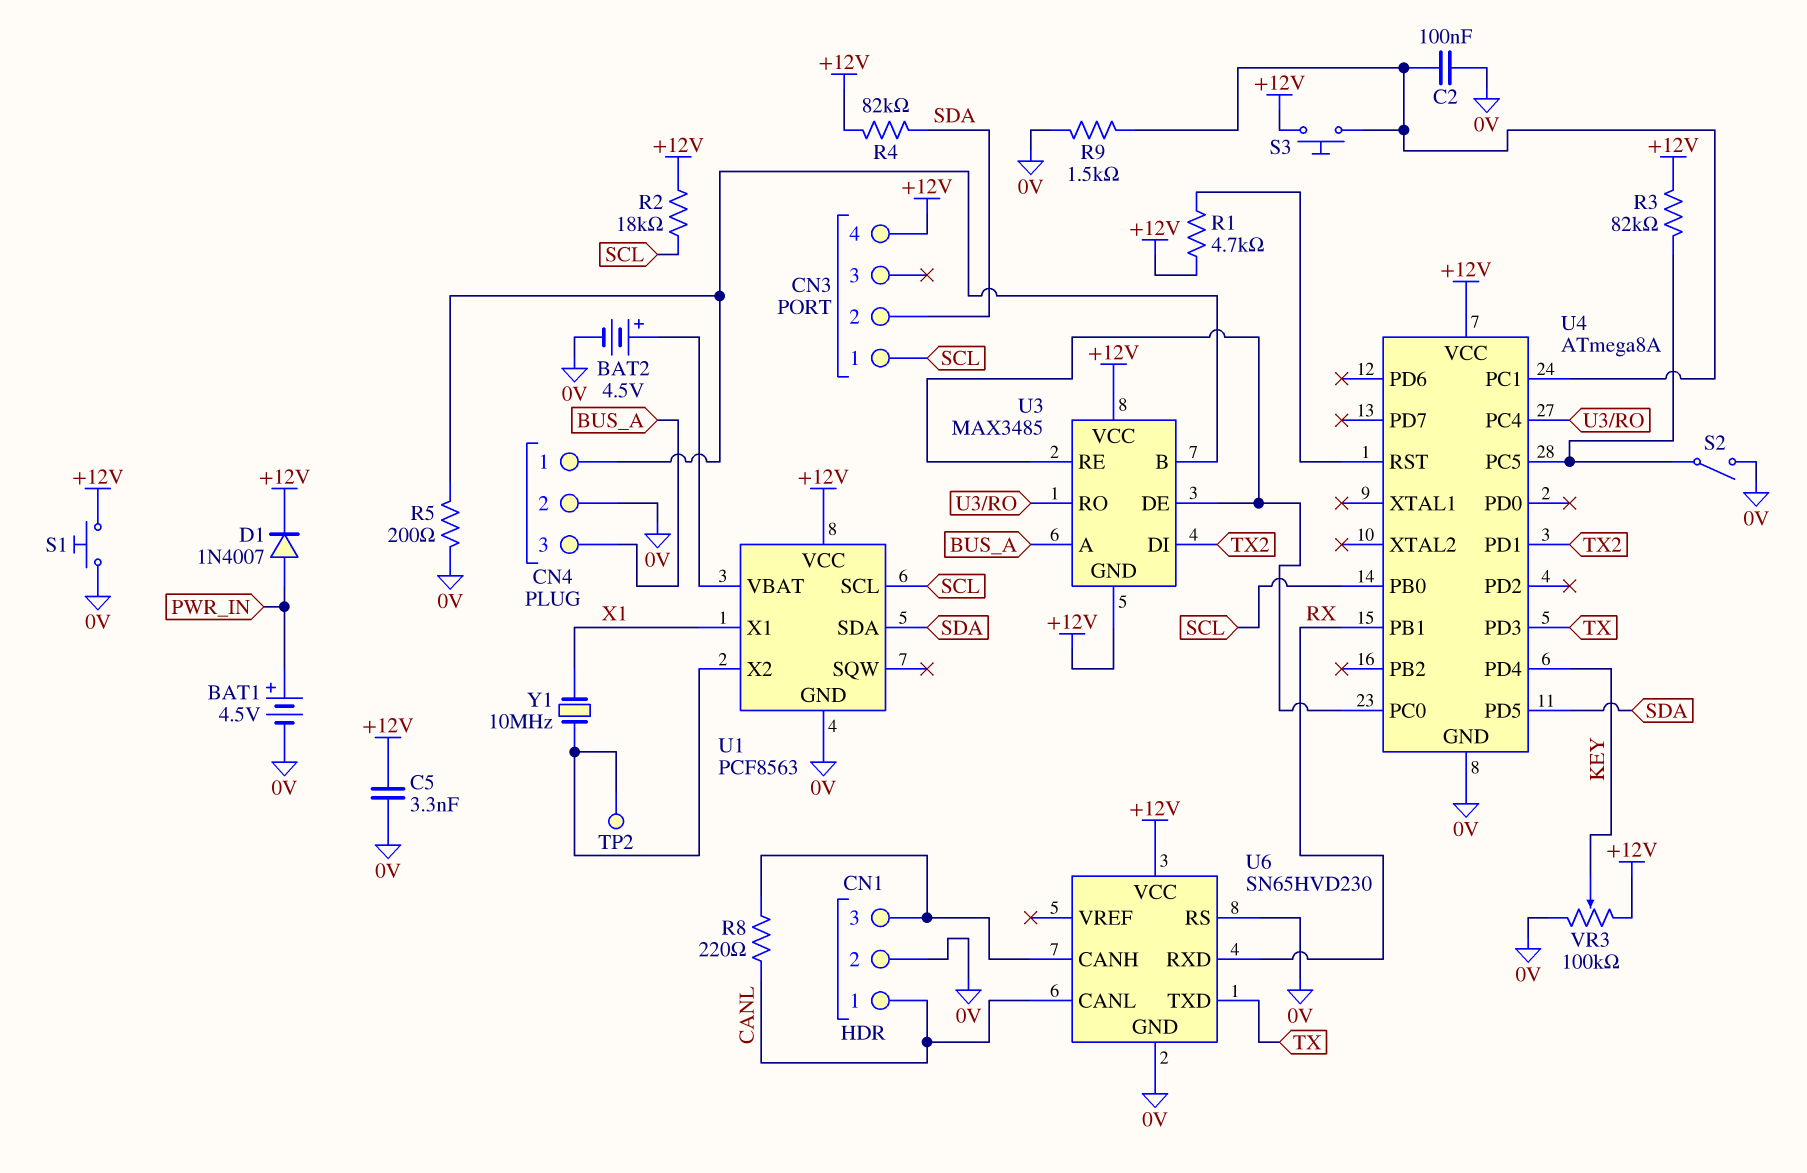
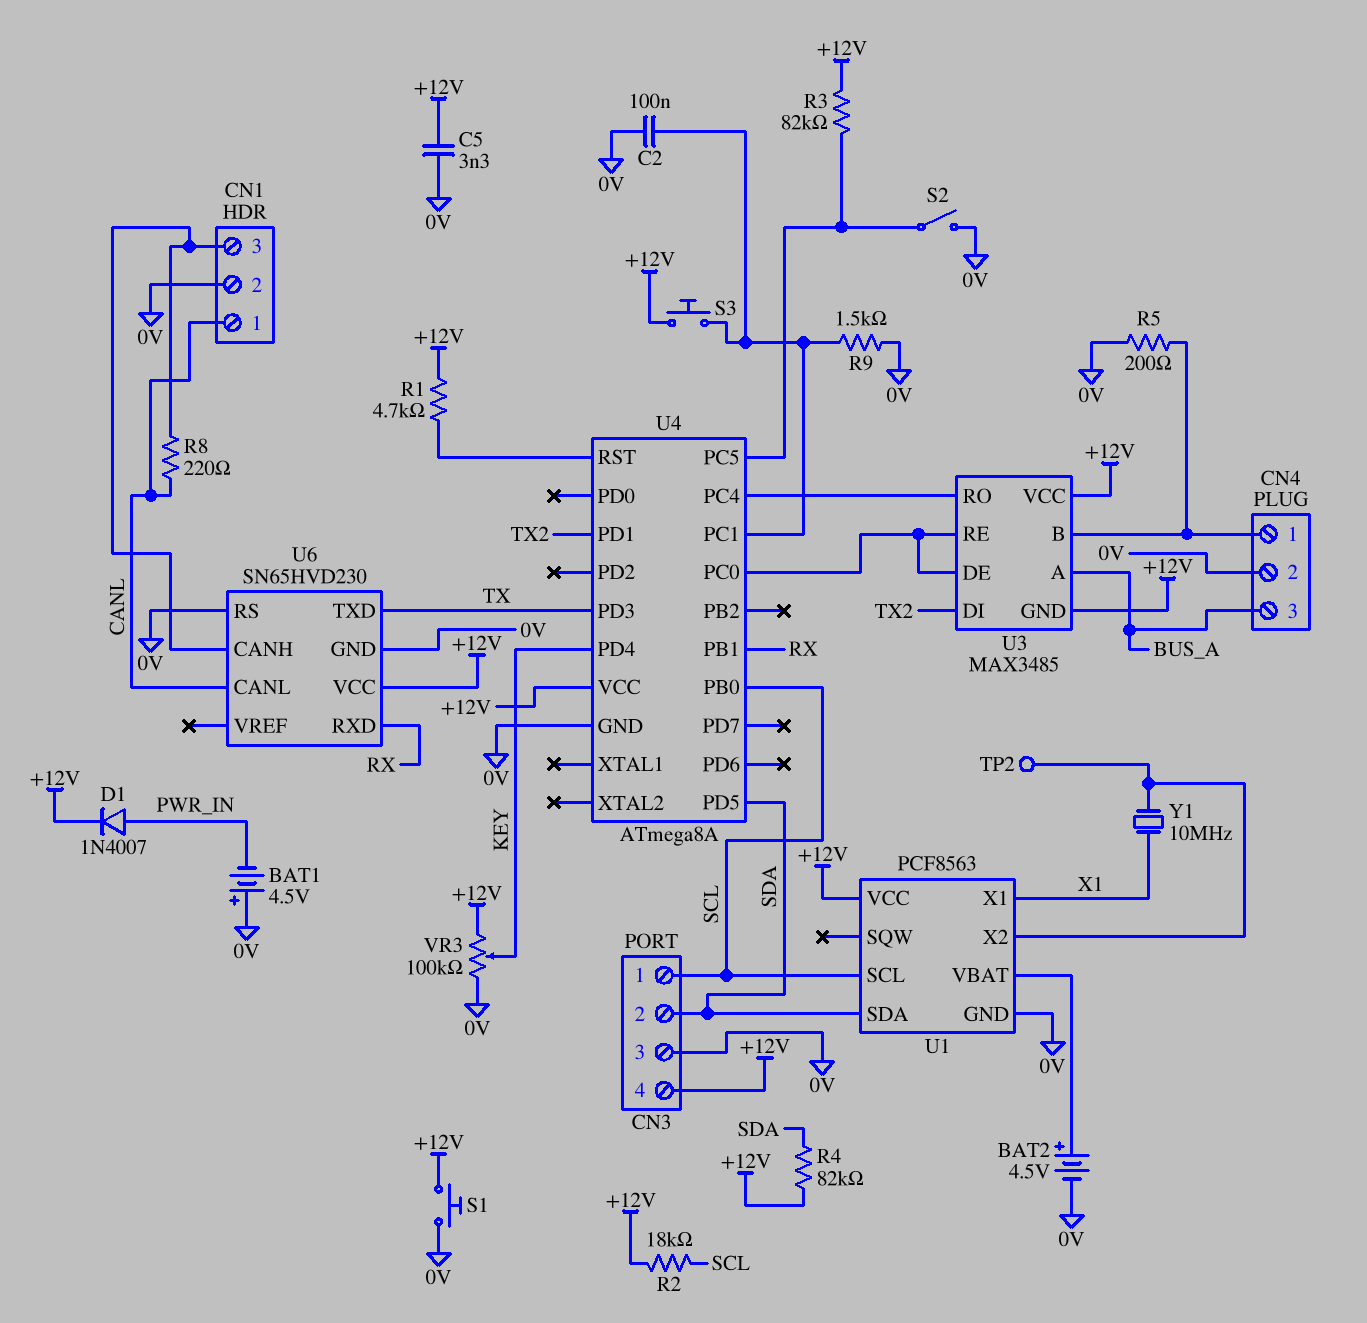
BAT1: 4.5V (plus PWR_IN, minus 0V) -> 4.5V (plus 0V, minus PWR_IN)
CN3 pin 3: none -> 0V

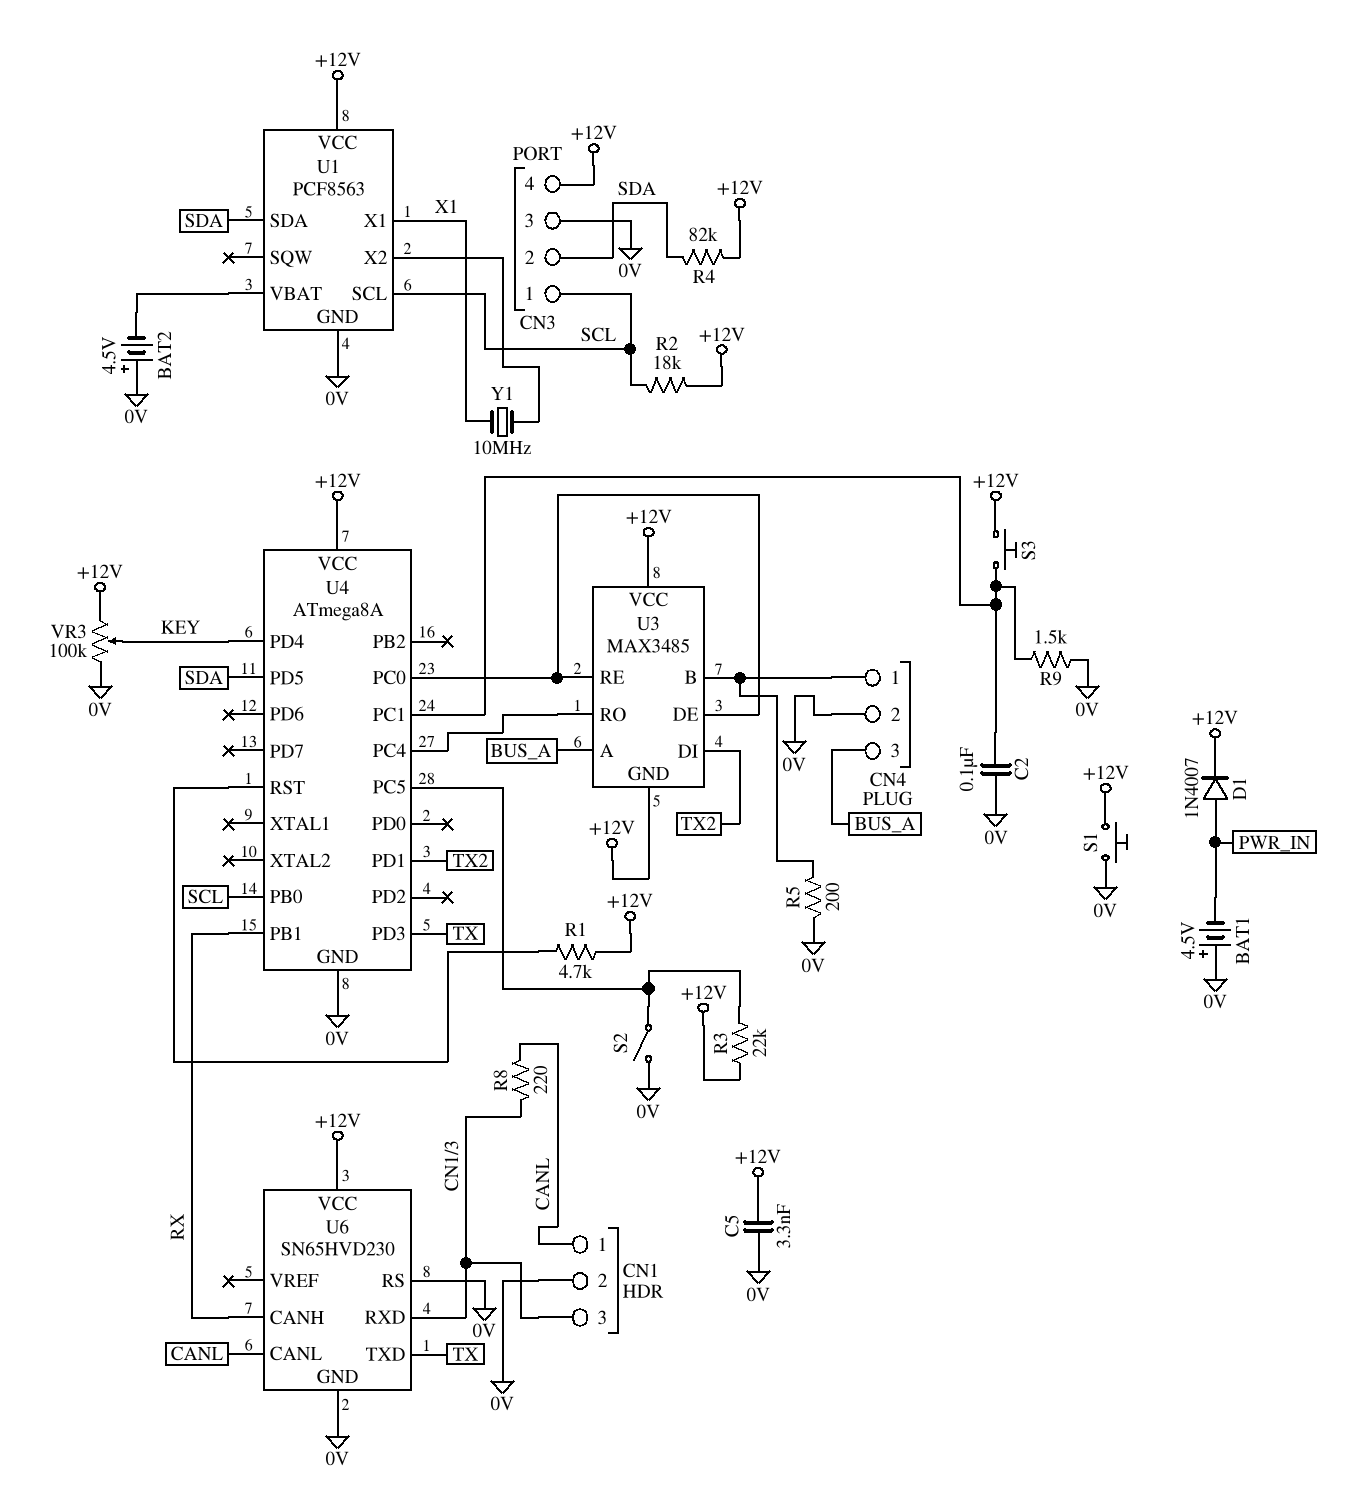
BAT2: 4.5V (plus U1/VBAT, minus 0V) -> 4.5V (plus 0V, minus U1/VBAT)
R3: 82k (+12V, U4/PC5) -> 22k (+12V, U4/PC5)
TP2: test point (U1/X2) -> none
U6 pin CANH: CN1/3 -> RX
U6 pin RXD: RX -> CN1/3

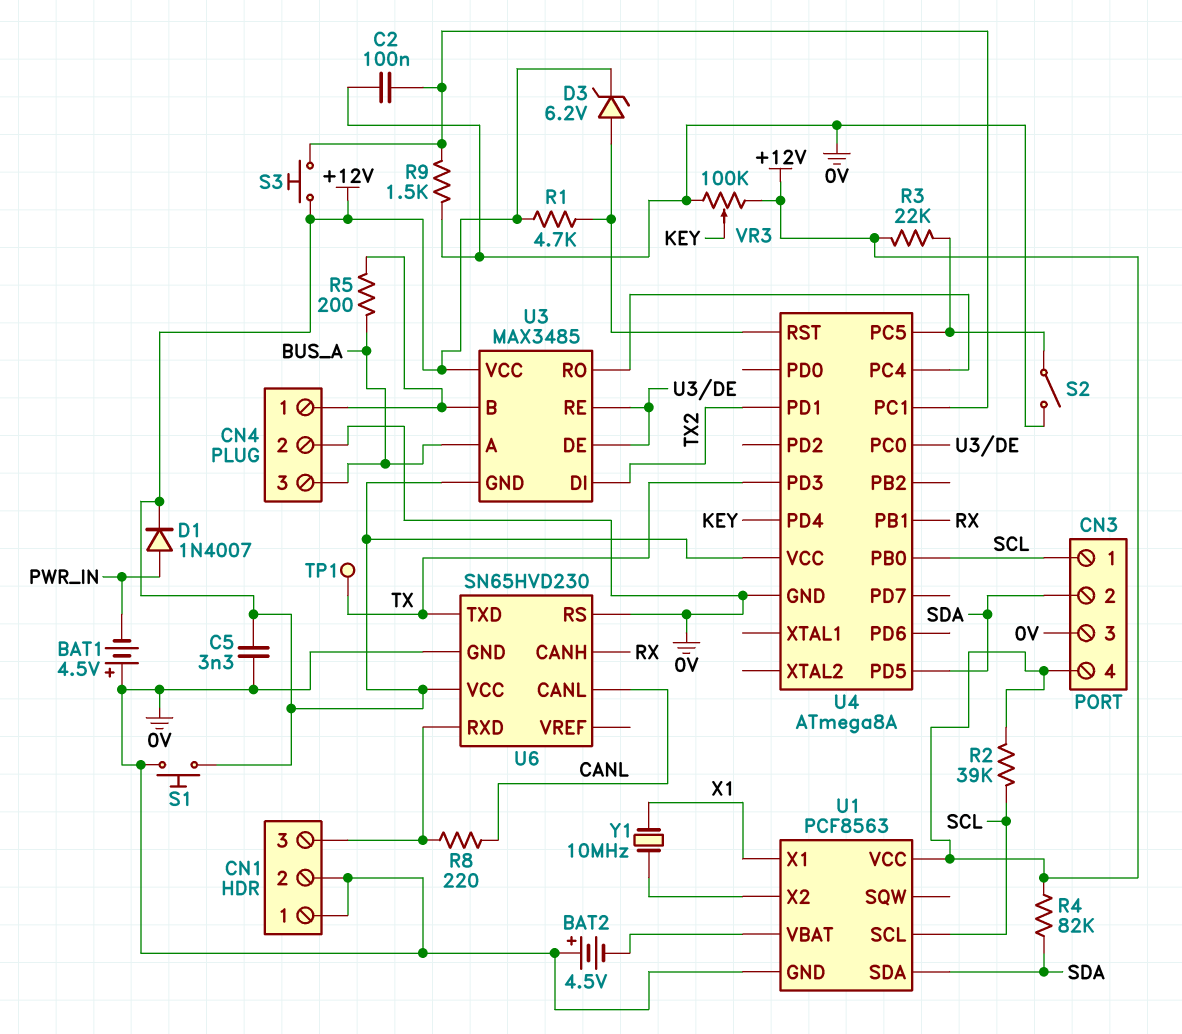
CN1 pin 1: CANL -> 0V
D3: none -> zener 6.2V (A U4/RST, K +12V)
R2: 18k (+12V, SCL) -> 39k (+12V, SCL)
R5: 200 (0V, CN4/1) -> 200 (BUS_A, CN4/1)
TP1: none -> test point (TX)

